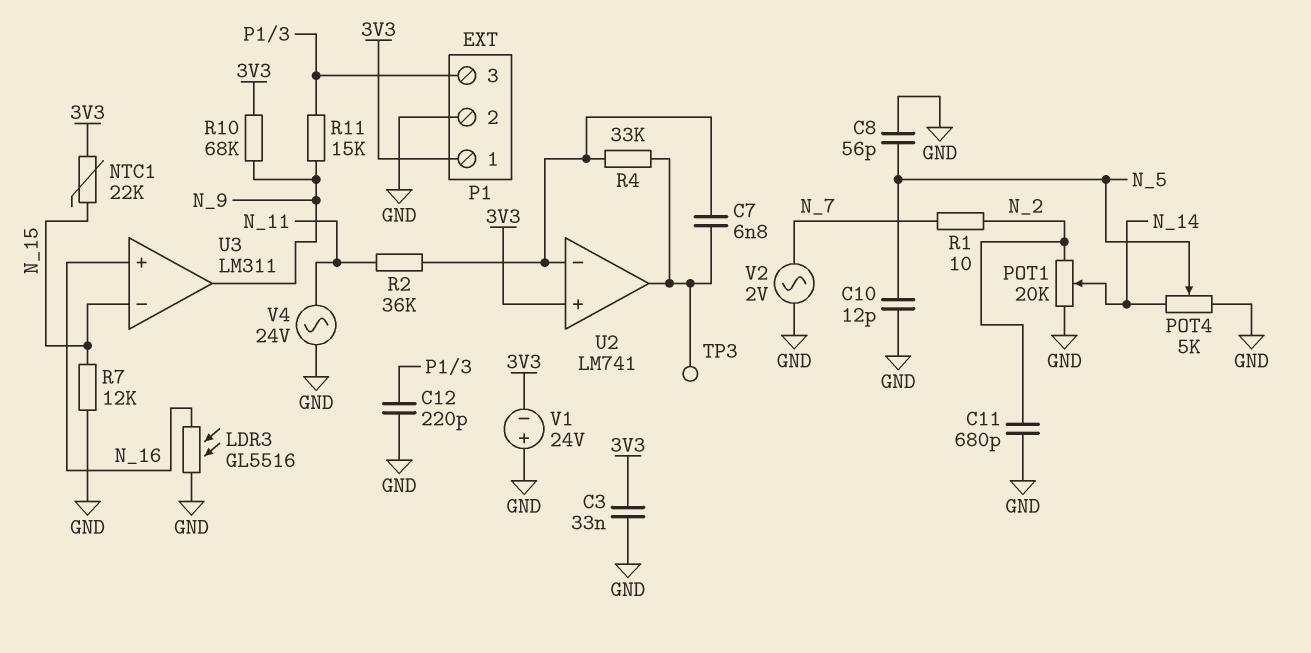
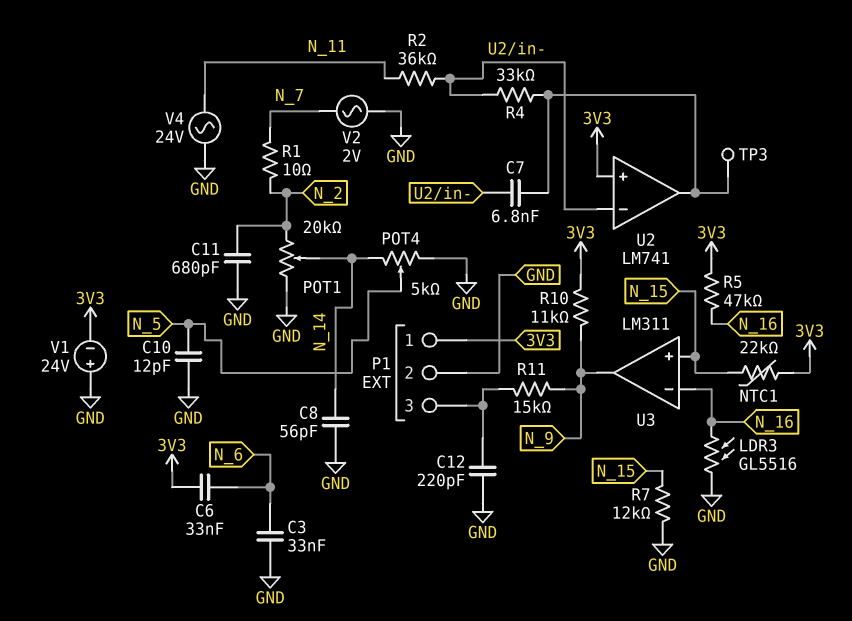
C3: 33nF (3V3, GND) -> 33nF (GND, N_6)
C6: none -> 33nF (3V3, N_6)
C8: 56pF (GND, N_5) -> 56pF (GND, N_14)
R5: none -> 47k (3V3, N_16)
R10: 68k (3V3, N_9) -> 11k (3V3, N_9)
U3 pin in+: N_16 -> N_15
U3 pin in-: N_15 -> N_16

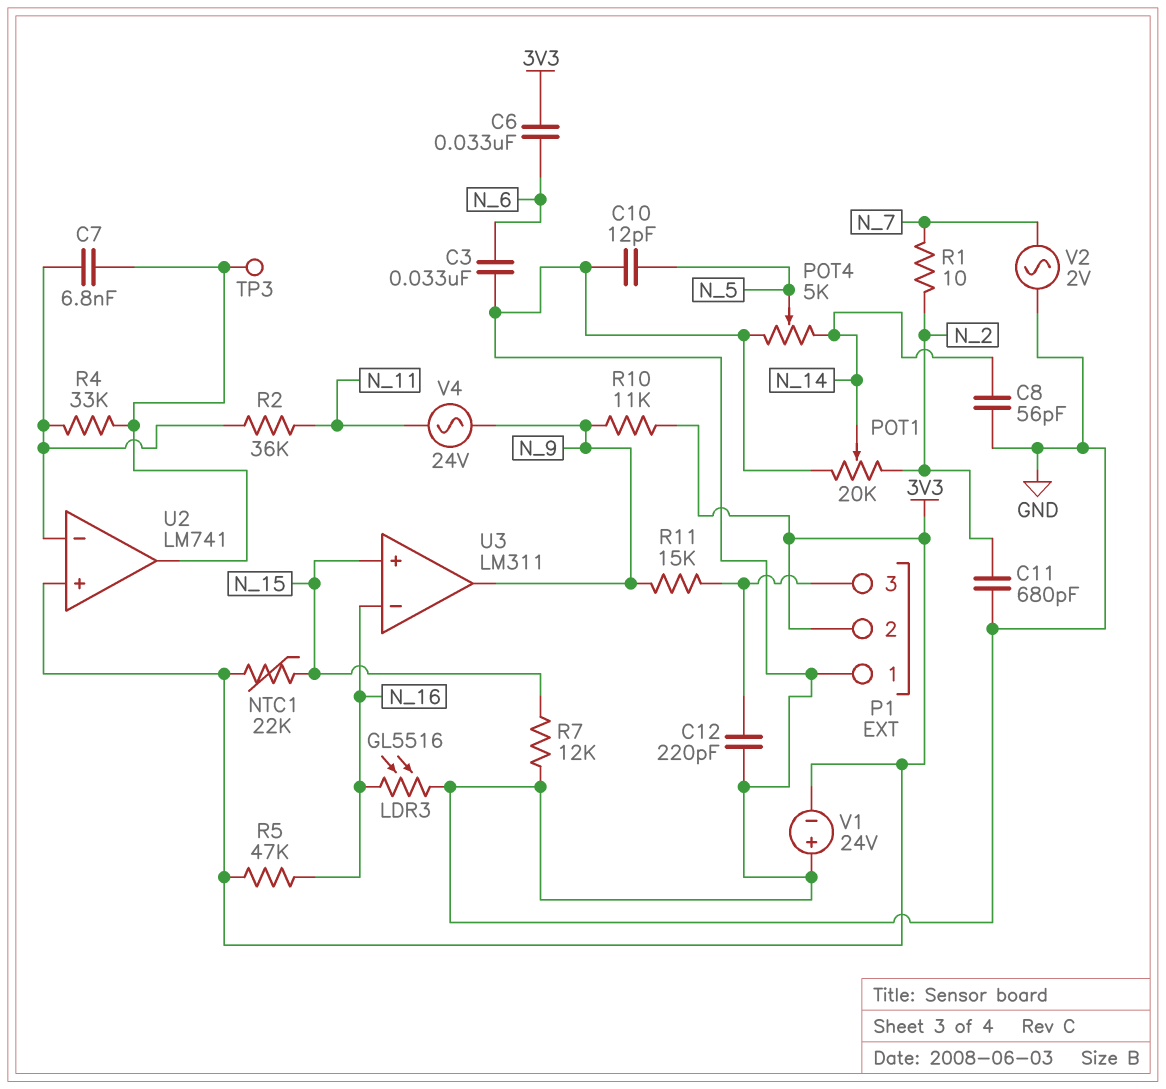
P1 pin 1: 3V3 -> GND
P1 pin 2: GND -> 3V3
V4: AC 24V (GND, N_11) -> AC 24V (N_9, N_11)

